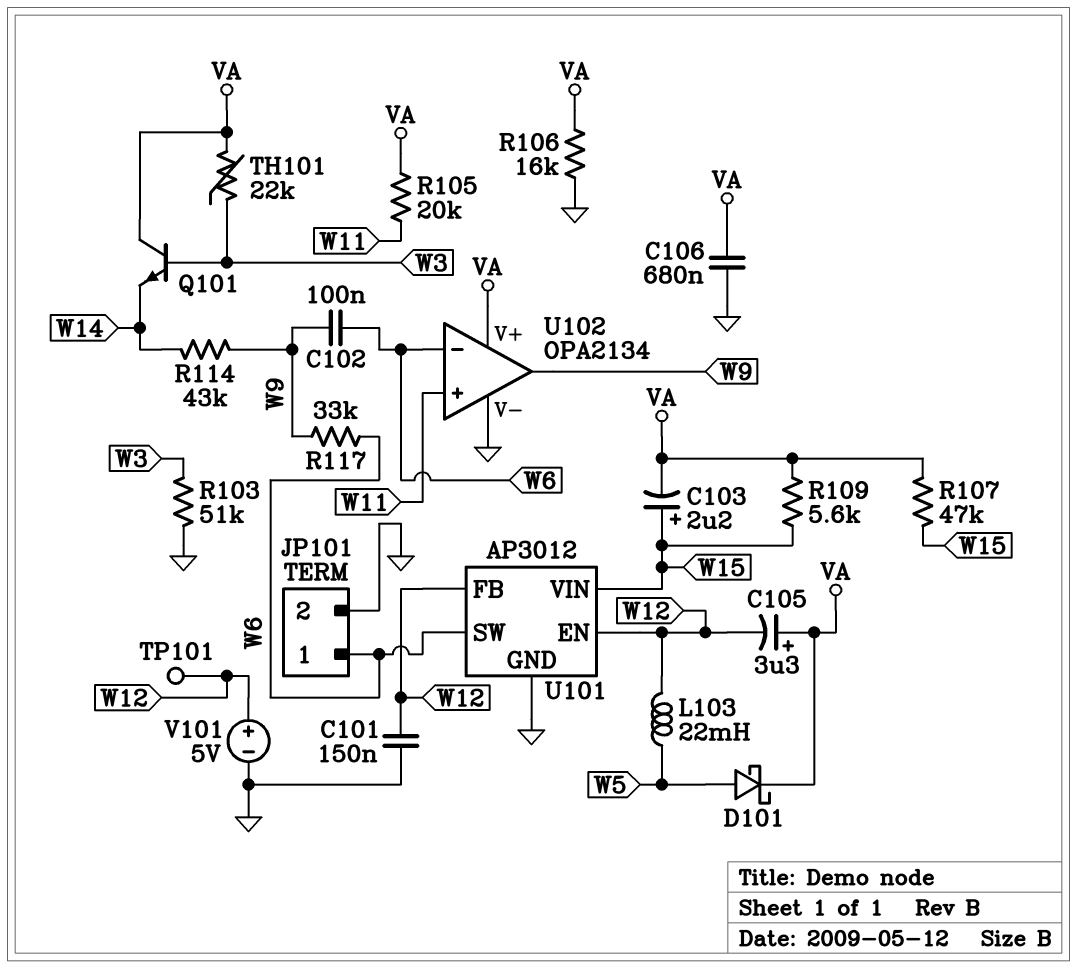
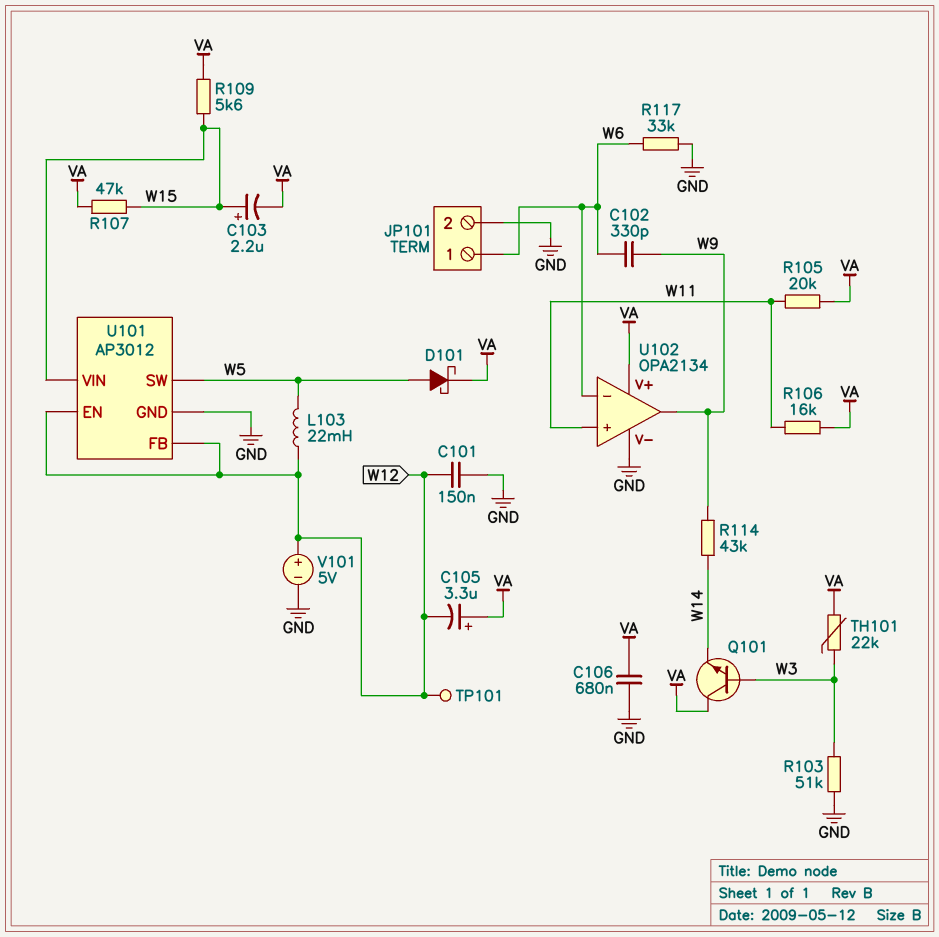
C102: 100nF (W6, W9) -> 330pF (W6, W9)
R106: 16k (GND, VA) -> 16k (VA, W11)
R117: 33k (W6, W9) -> 33k (GND, W6)
U101 pin SW: W6 -> W5

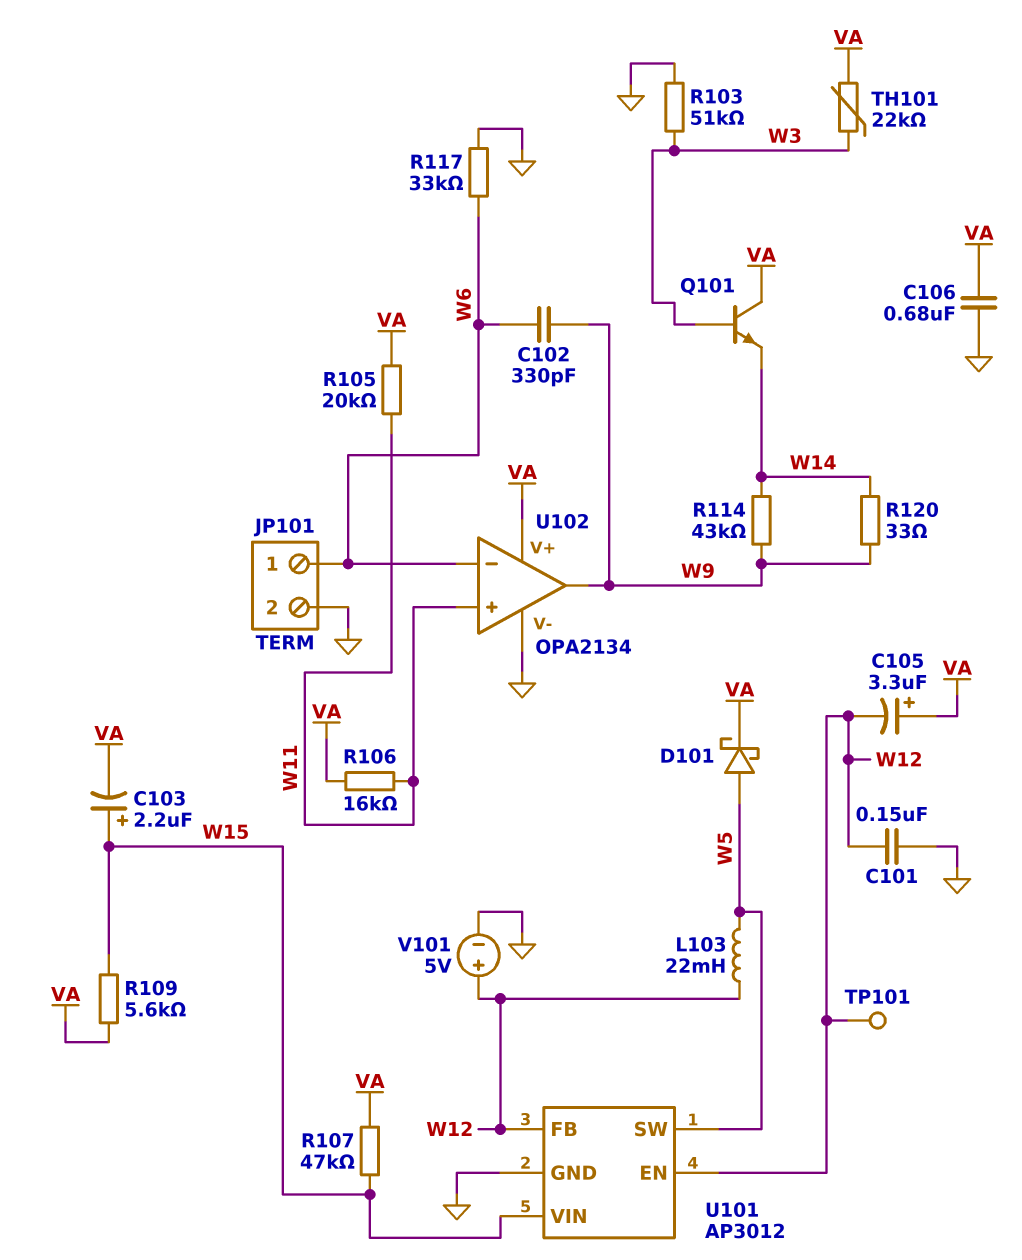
R120: none -> 33 (W9, W14)

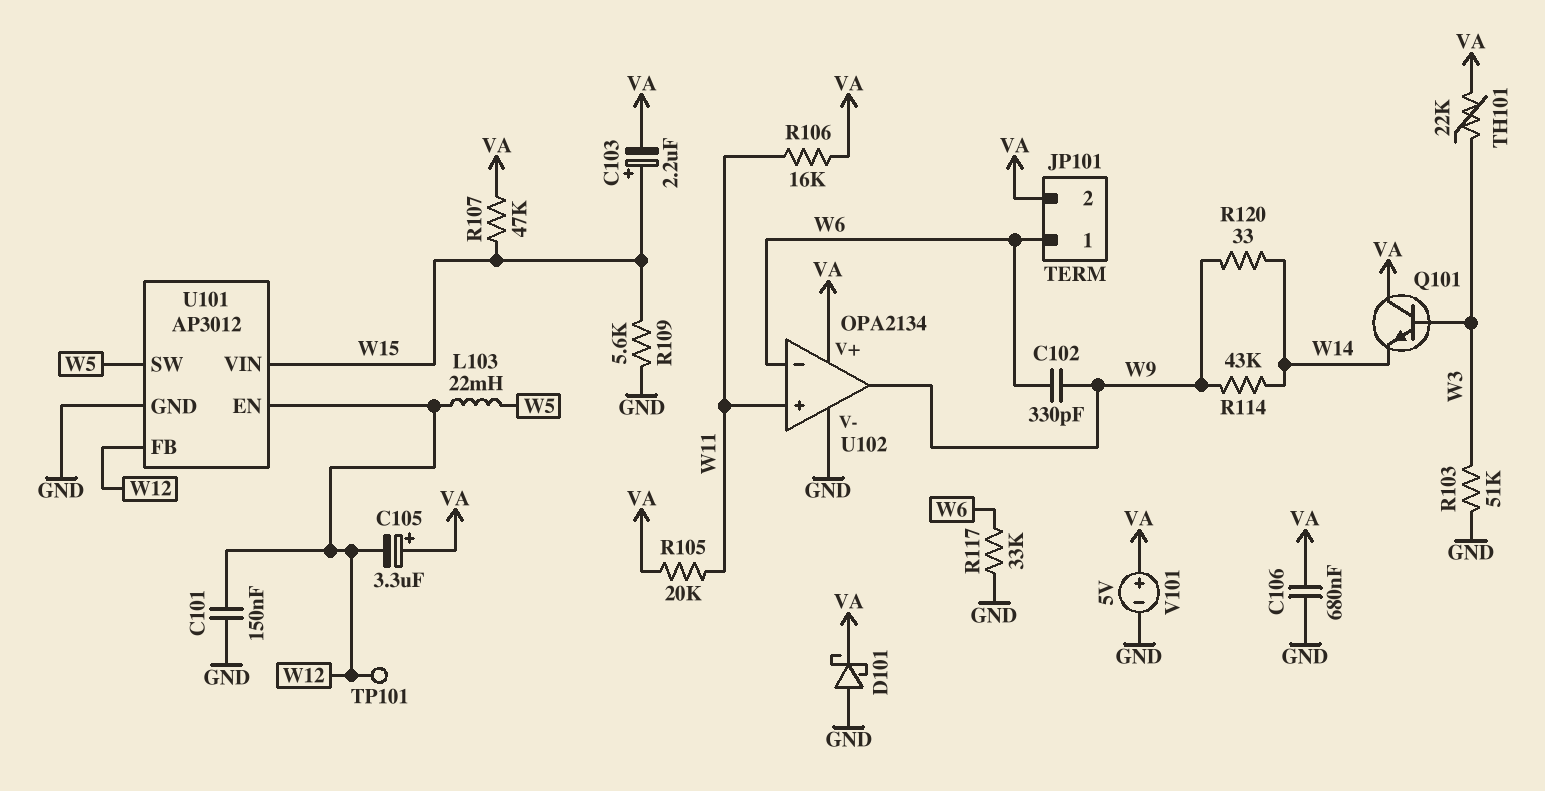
D101: schottky (A W5, K VA) -> schottky (A GND, K VA)
JP101 pin 2: GND -> VA
R109: 5.6k (VA, W15) -> 5.6k (GND, W15)
V101: 5V (plus W12, minus GND) -> 5V (plus VA, minus GND)

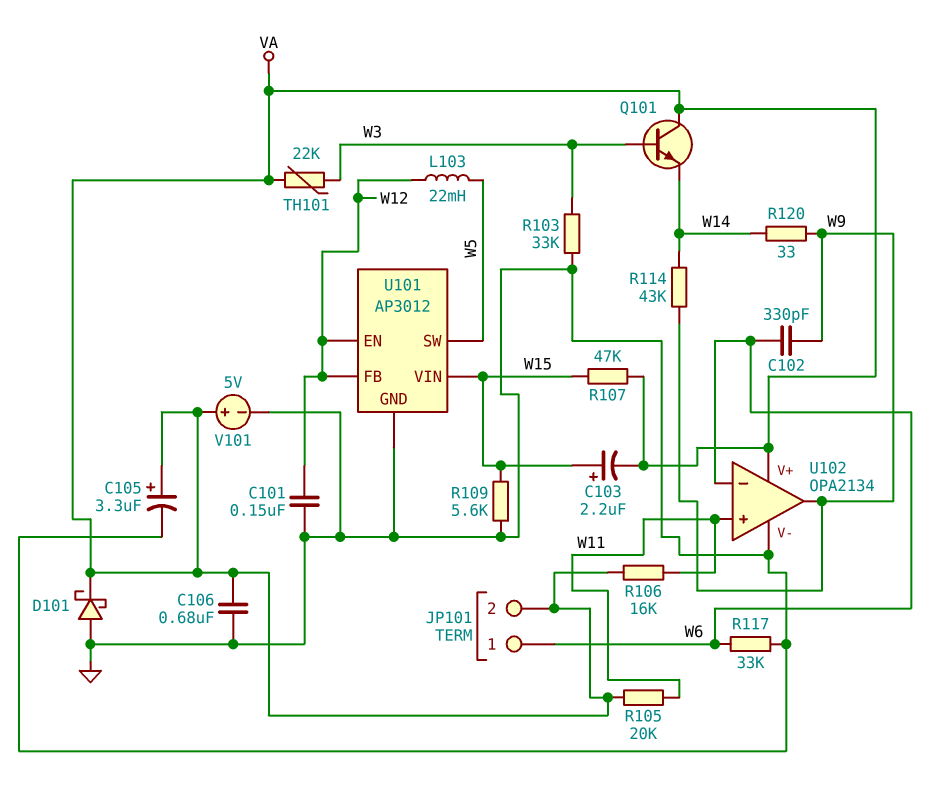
C105: 3.3uF (plus VA, minus W12) -> 3.3uF (plus VA, minus GND)
R103: 51k (GND, W3) -> 33k (GND, W3)
TP101: test point (W12) -> none

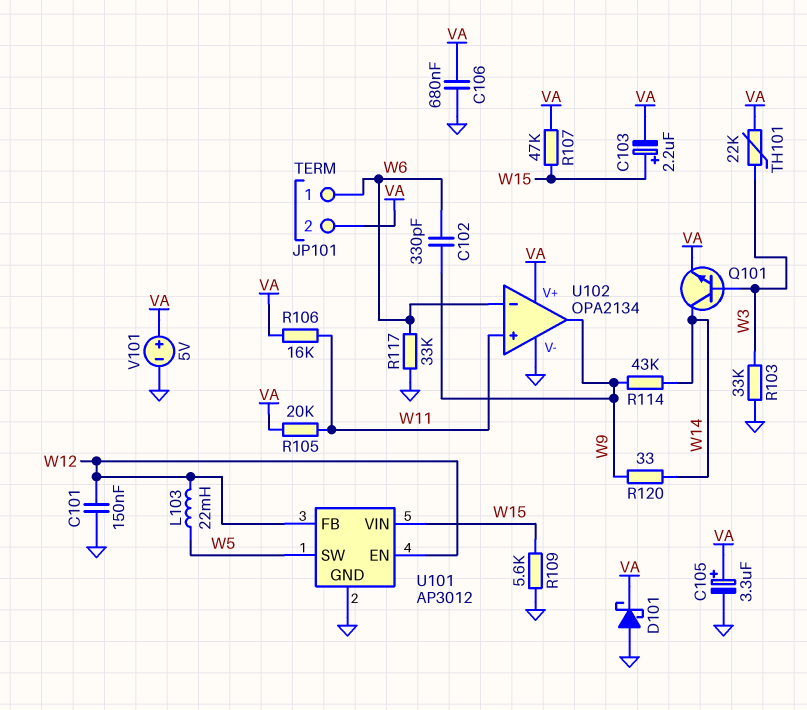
Q101: NPN (B W3, C VA, E W14) -> NPN (B W3, C W14, E VA)

